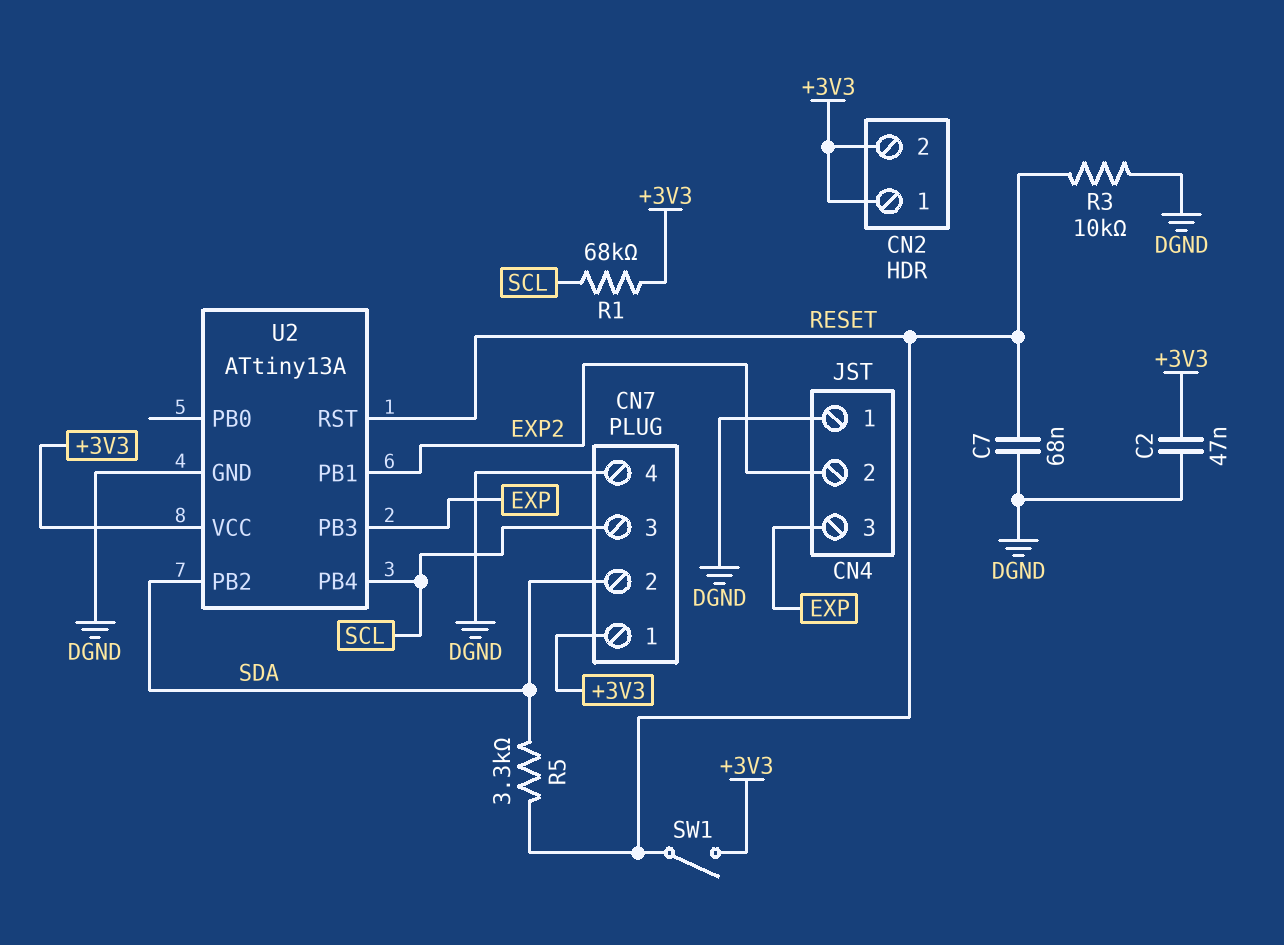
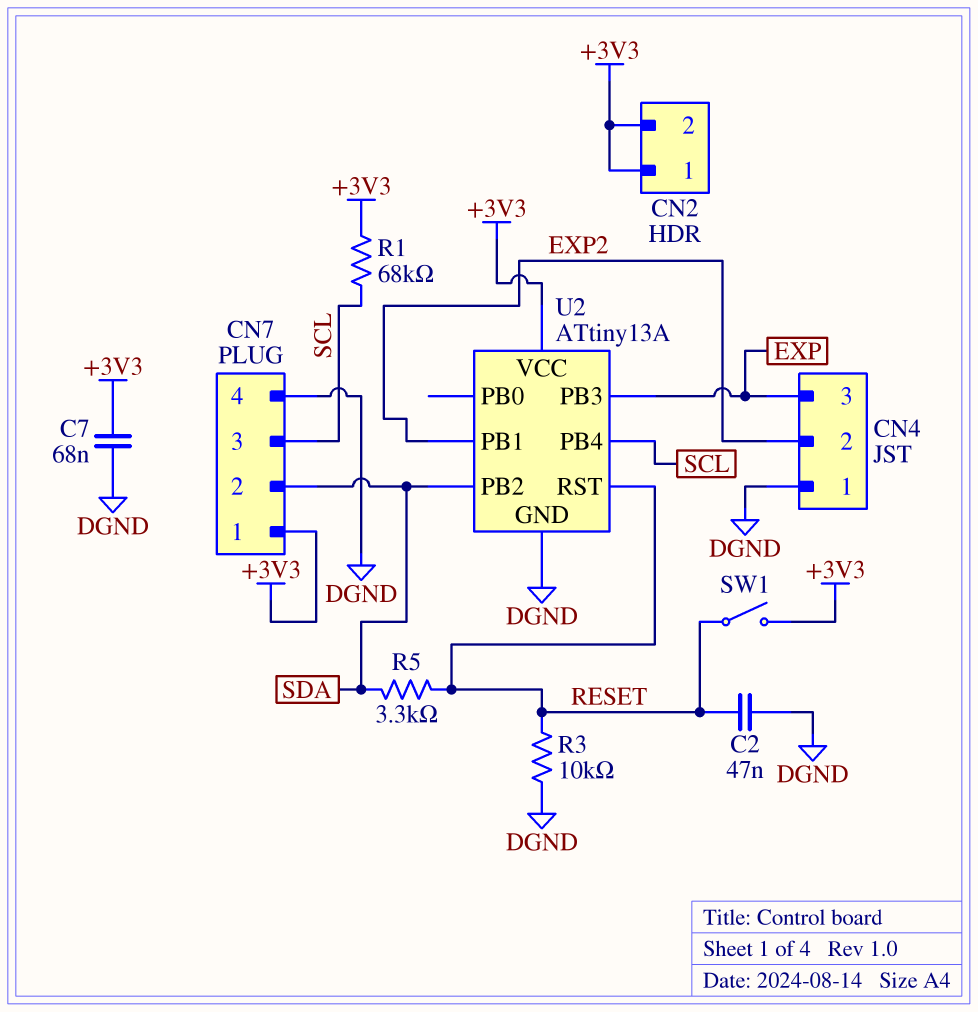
C2: 47nF (+3V3, DGND) -> 47nF (DGND, RESET)
C7: 68nF (DGND, RESET) -> 68nF (+3V3, DGND)

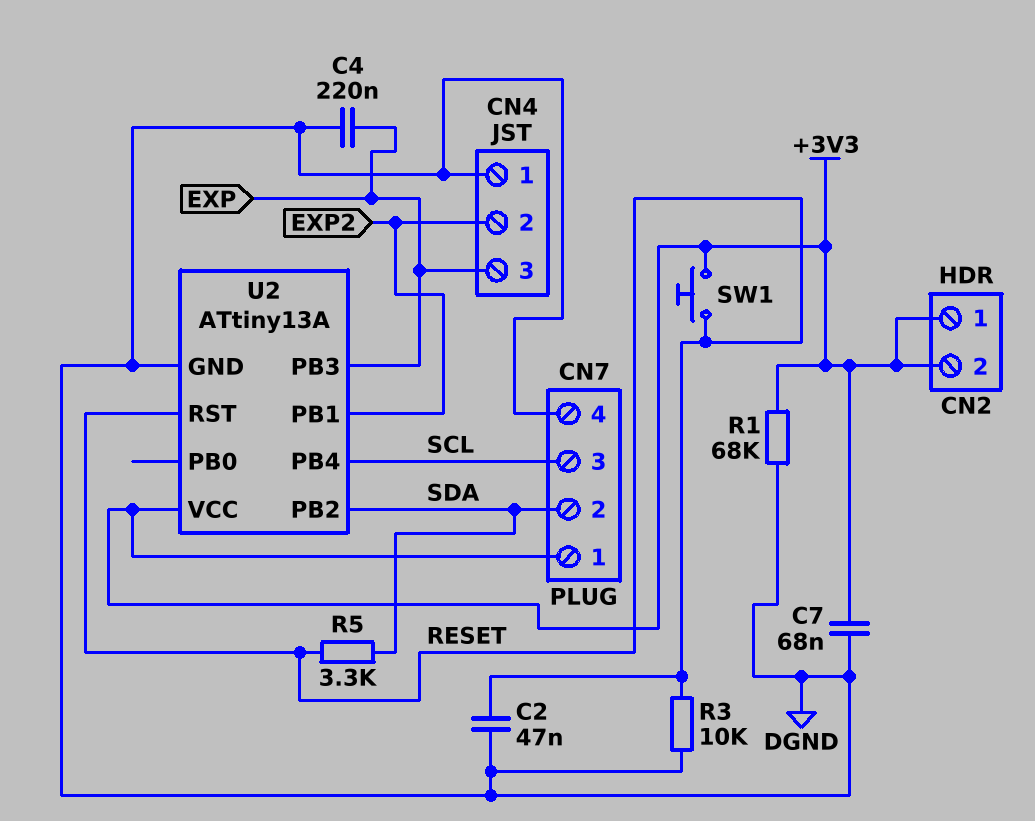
C4: none -> 220nF (DGND, EXP)
R1: 68k (+3V3, SCL) -> 68k (+3V3, DGND)
SW1: switch (+3V3, RESET) -> button (+3V3, RESET)

